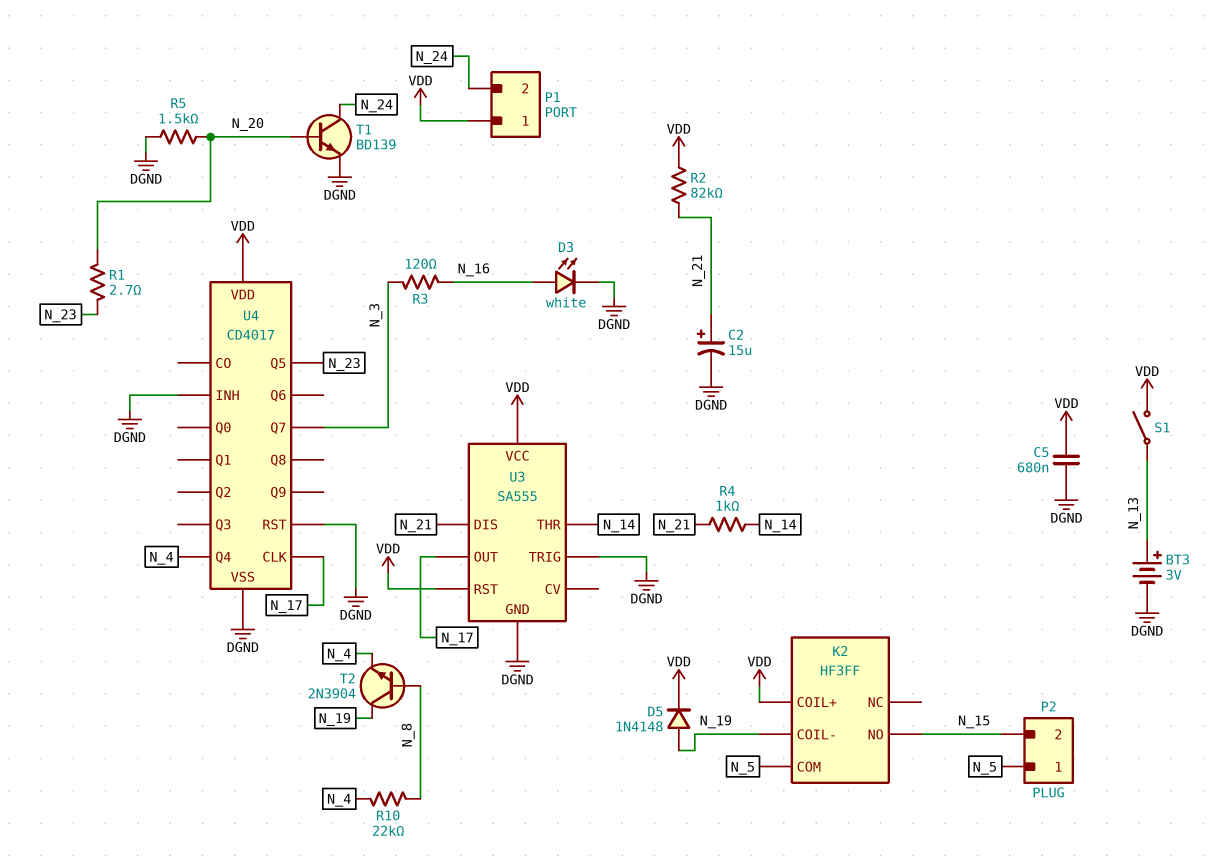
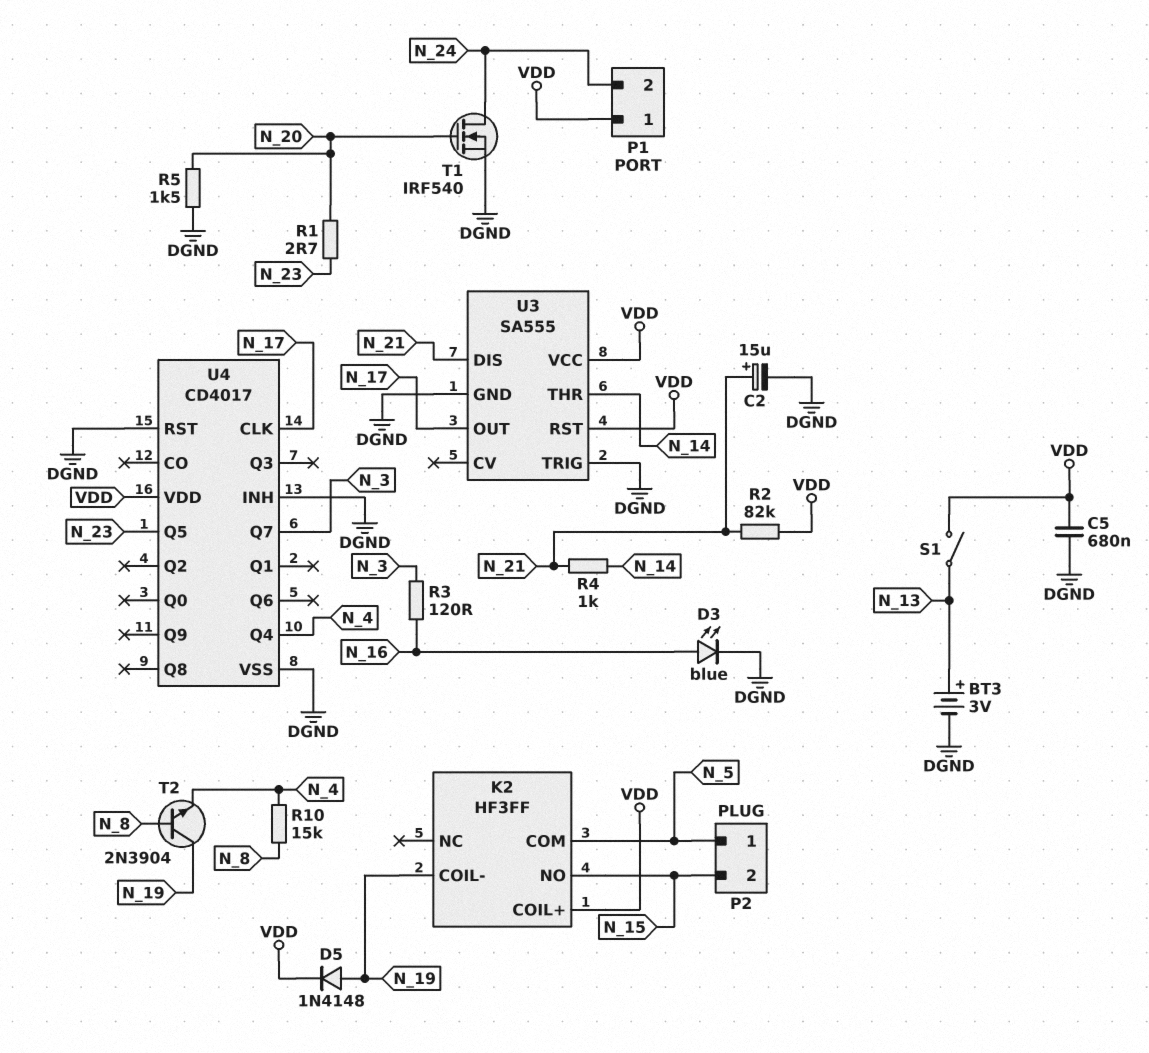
D3: LED white (A N_16, K DGND) -> LED blue (A N_16, K DGND)
R10: 22k (N_4, N_8) -> 15k (N_4, N_8)
T1: NPN BD139 (B N_20, C N_24, E DGND) -> NMOS IRF540 (G N_20, D N_24, S DGND)

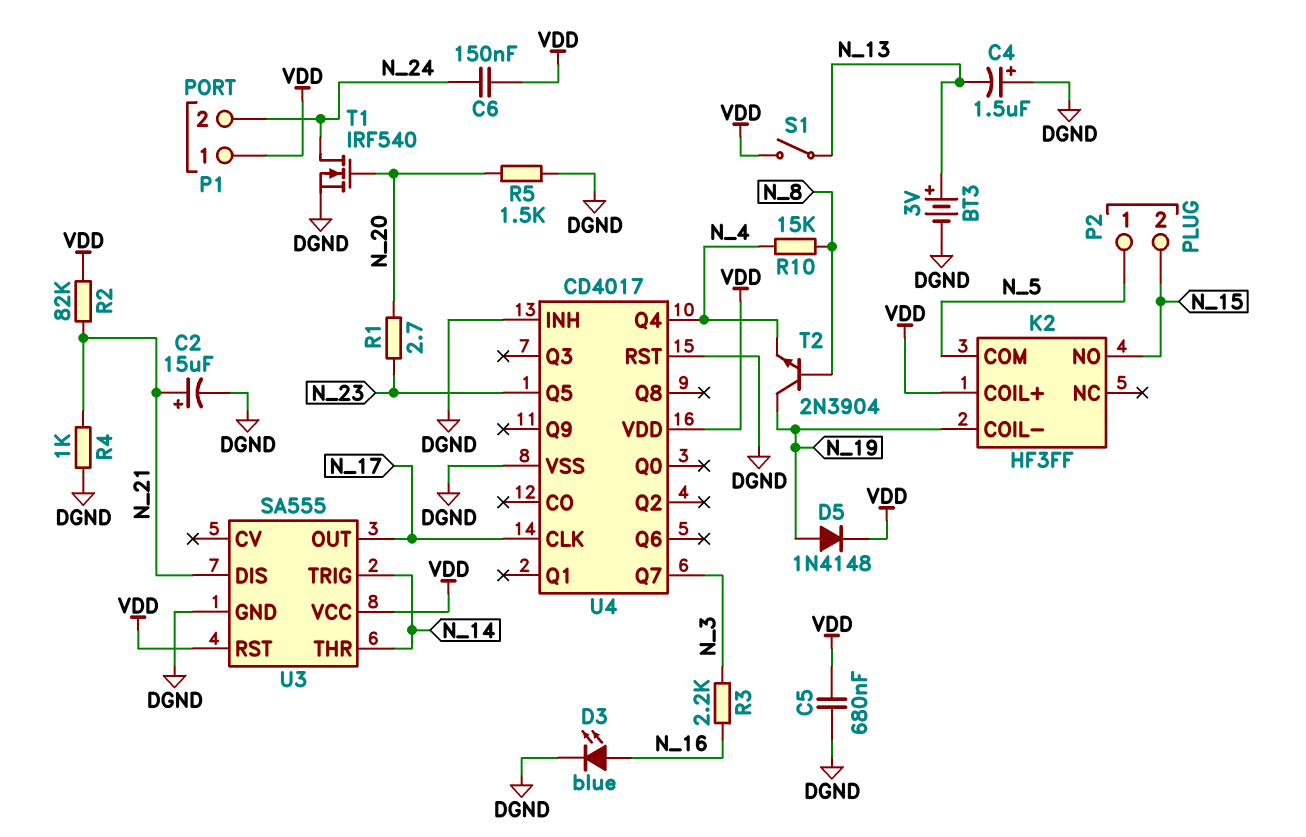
C4: none -> 1.5uF (plus DGND, minus N_13)
C6: none -> 150nF (N_24, VDD)
R3: 120 (N_3, N_16) -> 2.2k (N_3, N_16)
R4: 1k (N_14, N_21) -> 1k (DGND, N_21)
U3 pin TRIG: DGND -> N_14

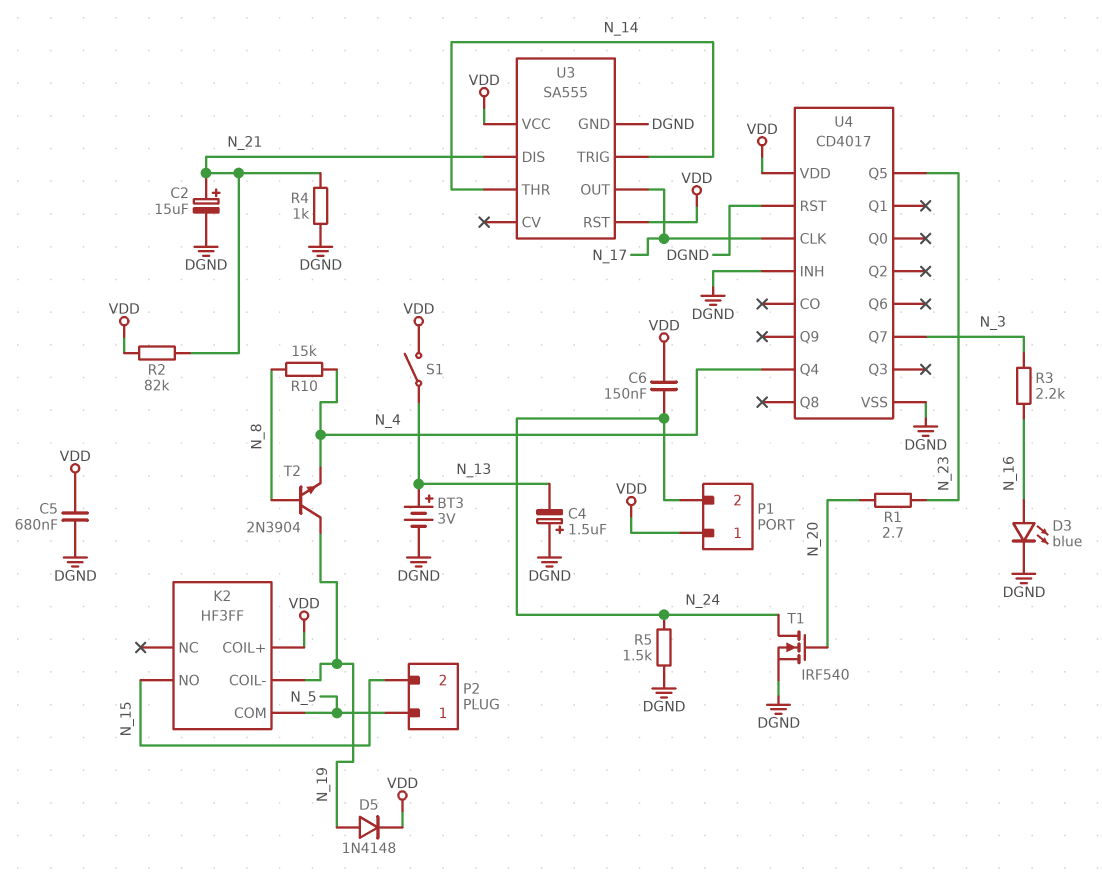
R5: 1.5k (DGND, N_20) -> 1.5k (DGND, N_24)

